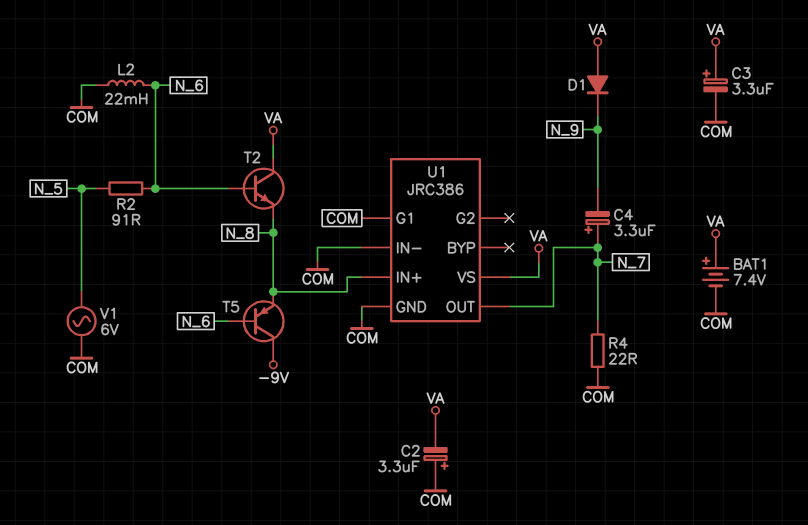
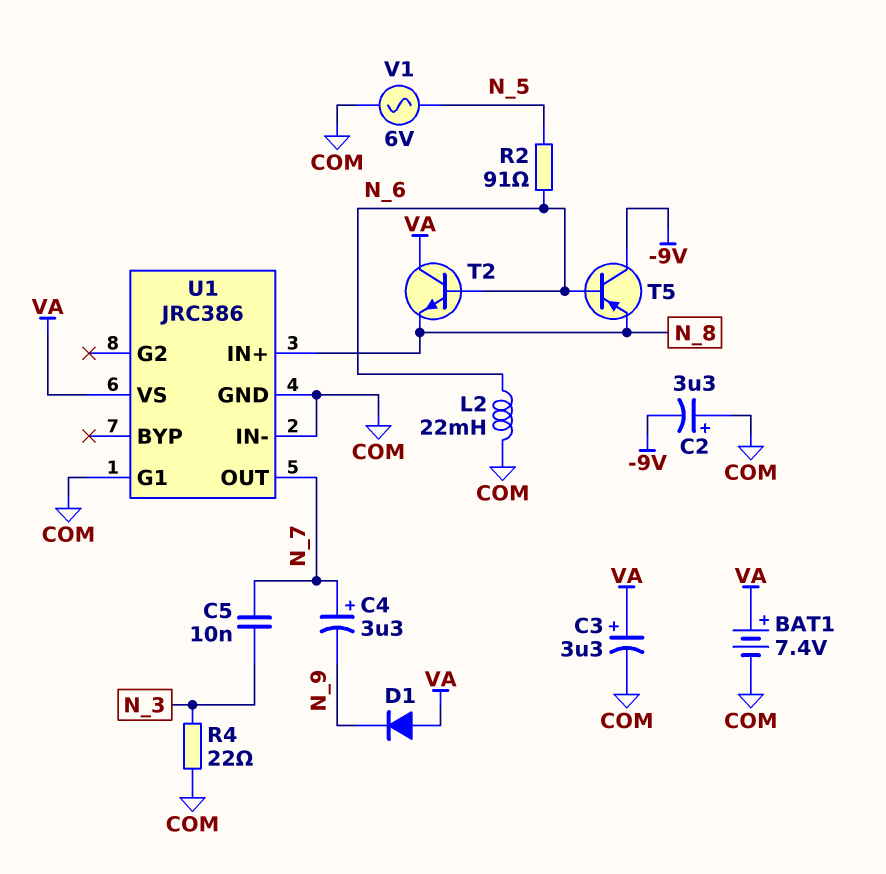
C2: 3.3uF (plus COM, minus VA) -> 3.3uF (plus COM, minus -9V)
C5: none -> 10nF (N_3, N_7)
R4: 22 (COM, N_7) -> 22 (COM, N_3)

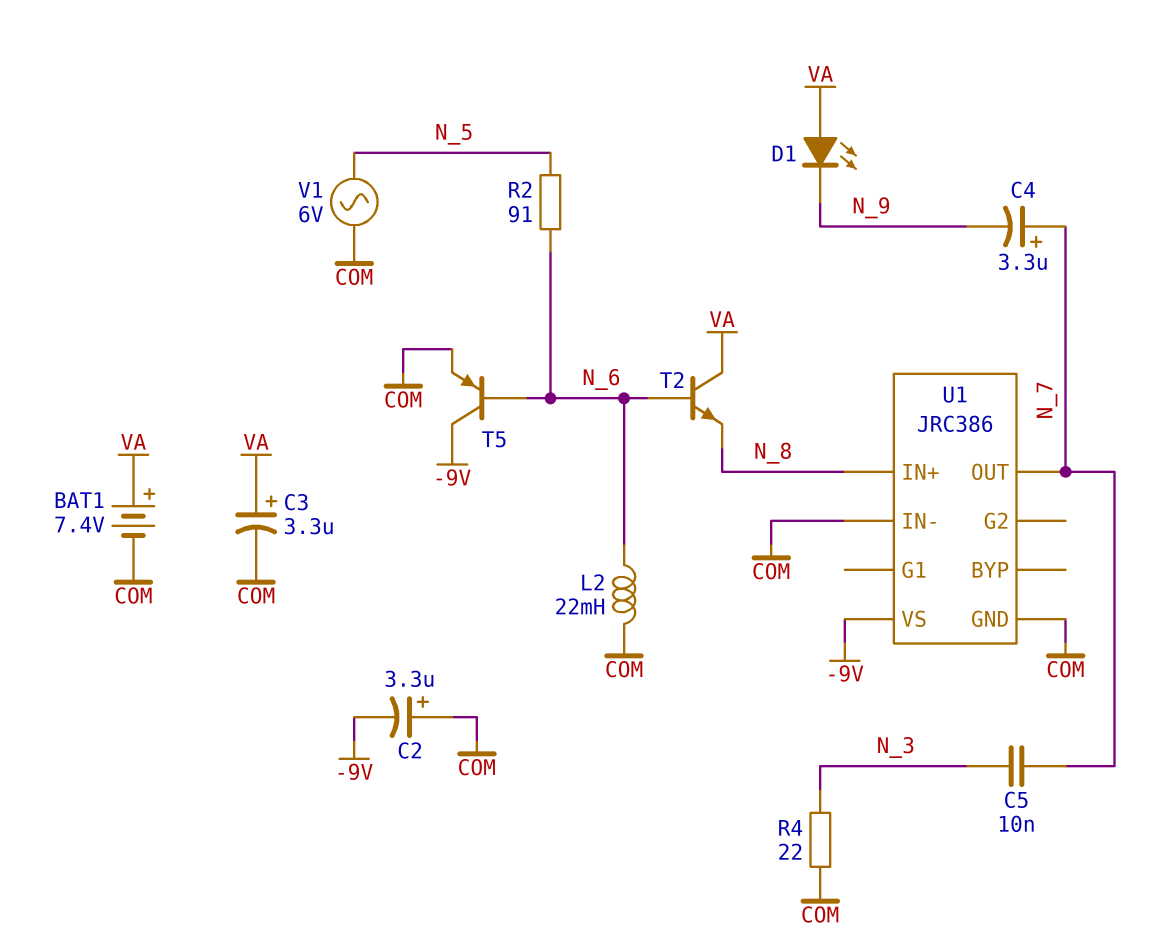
D1: diode (A VA, K N_9) -> LED (A VA, K N_9)
T5: PNP (B N_6, C -9V, E N_8) -> PNP (B N_6, C -9V, E COM)
U1 pin G1: COM -> none
U1 pin VS: VA -> -9V

